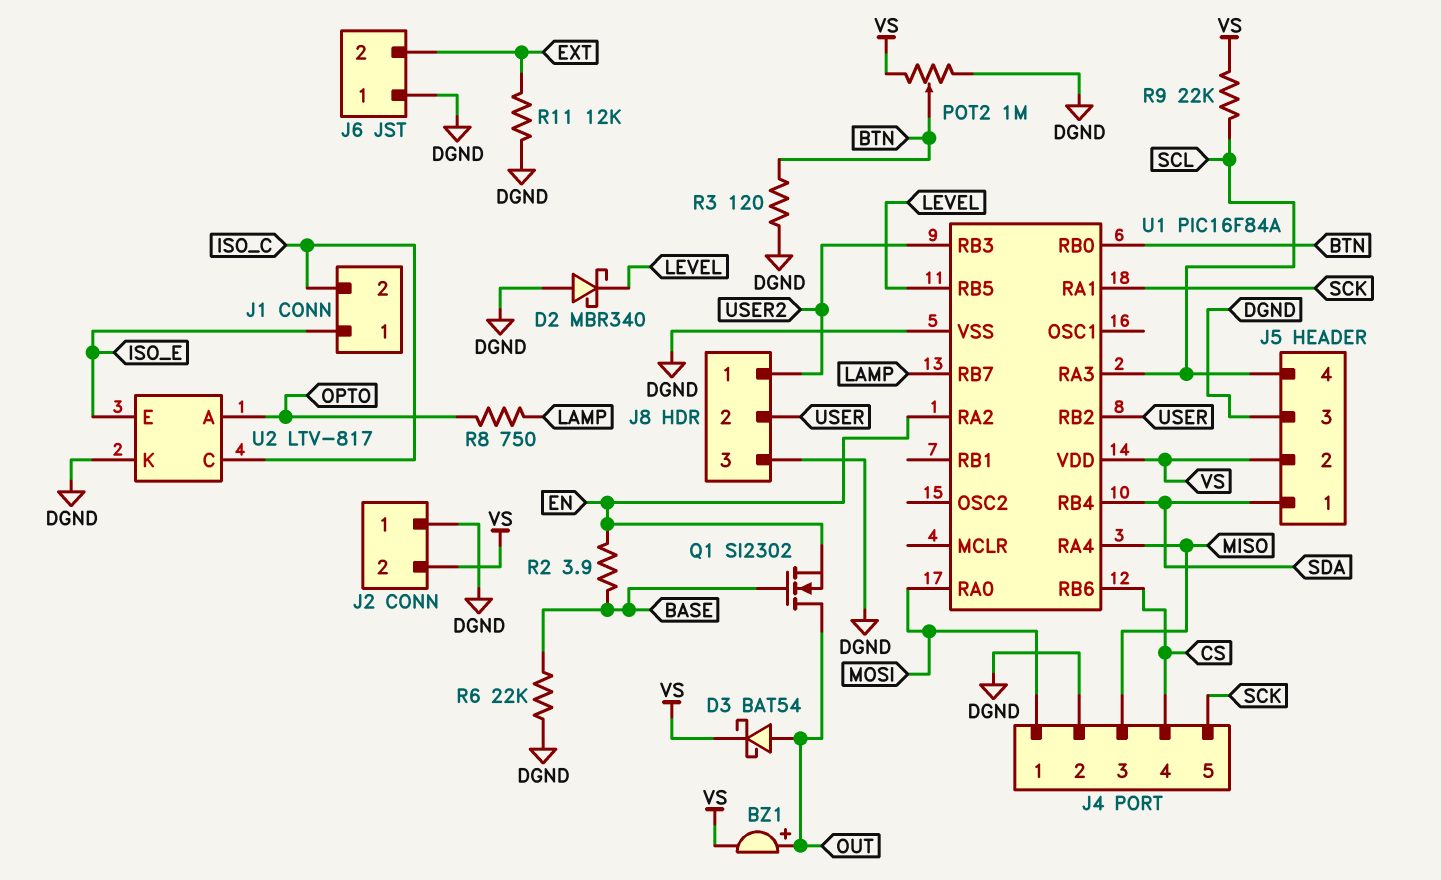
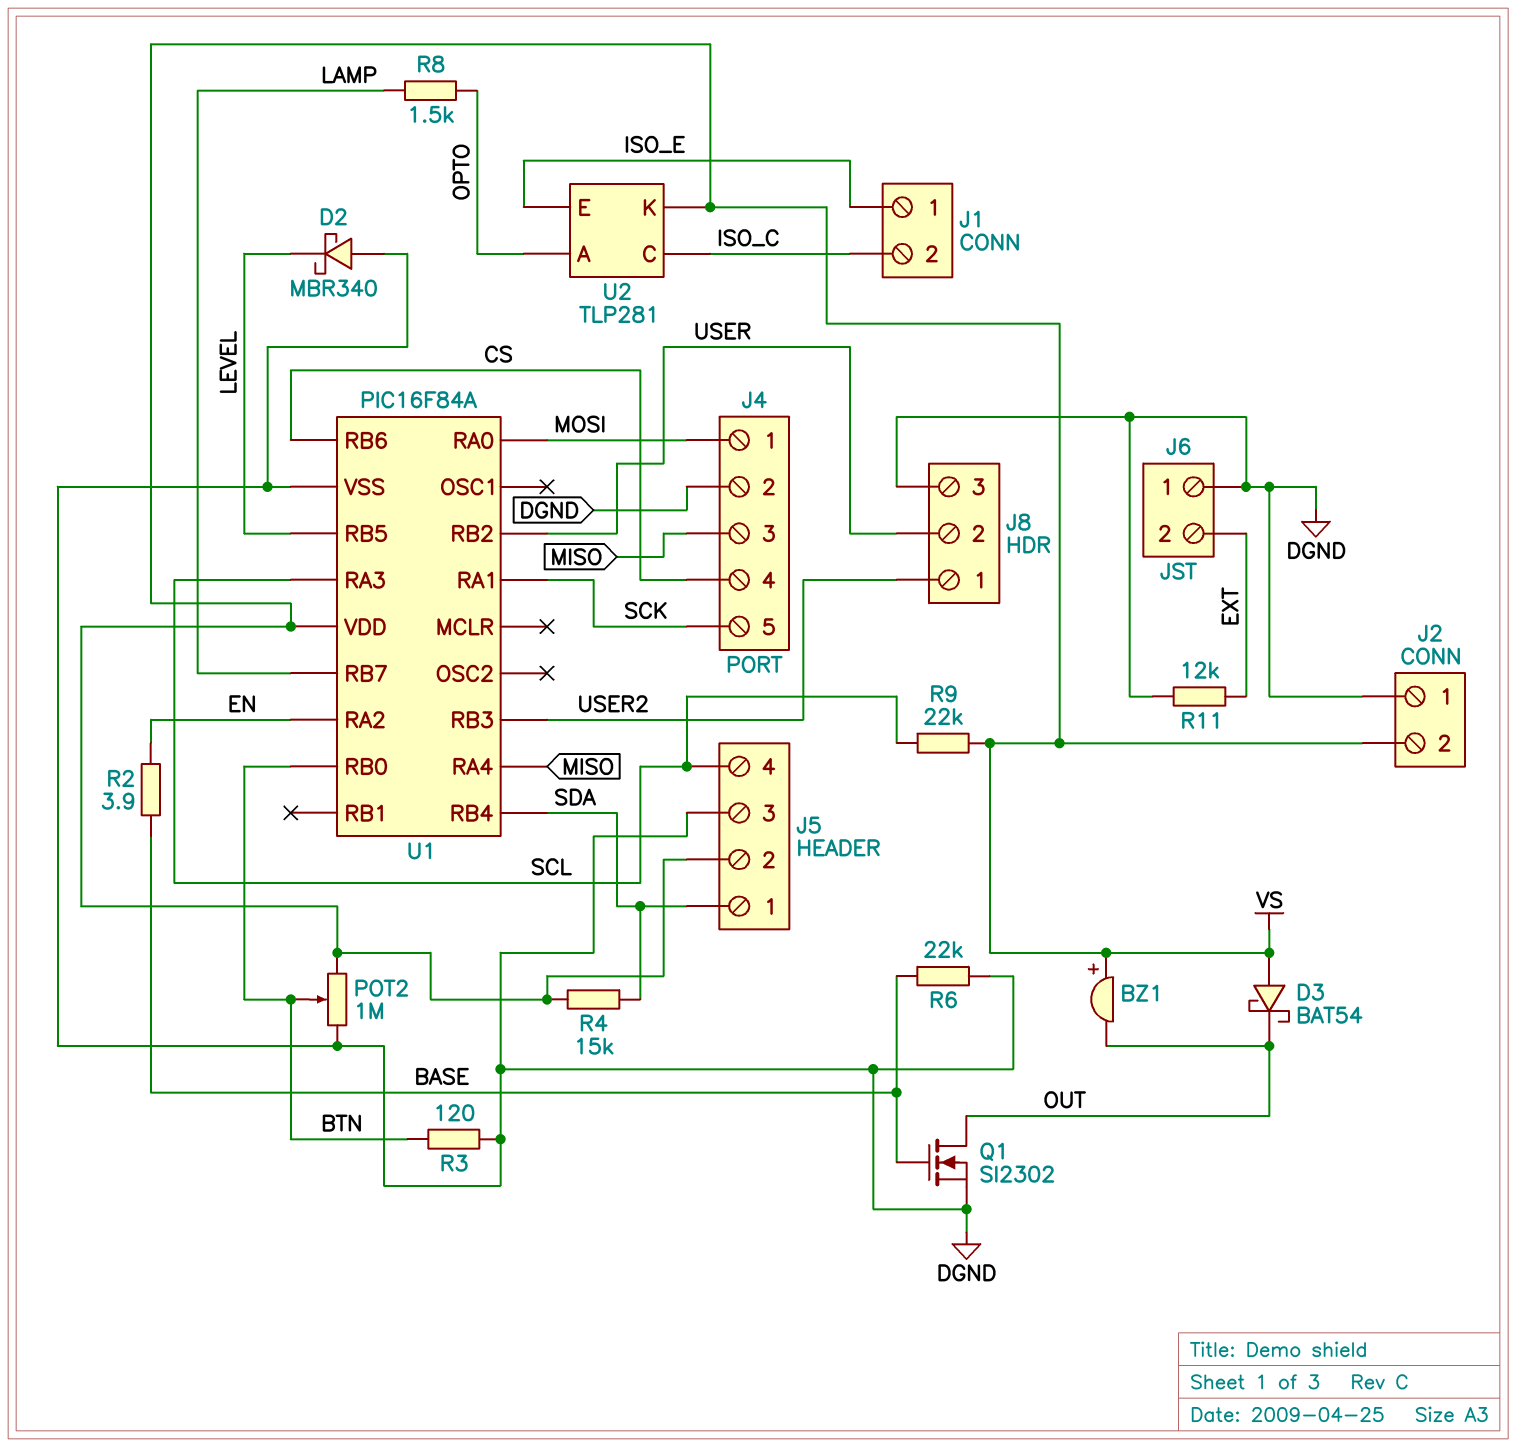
BZ1: buzzer (plus OUT, minus VS) -> buzzer (plus VS, minus OUT)
D3: schottky BAT54 (A OUT, K VS) -> schottky BAT54 (A VS, K OUT)
Q1: NMOS SI2302 (G BASE, D OUT, S EN) -> NMOS SI2302 (G BASE, D OUT, S DGND)
R4: none -> 15k (SDA, VS)
R8: 750 (LAMP, OPTO) -> 1.5k (LAMP, OPTO)
U2: LTV-817 -> TLP281
U2 pin K: DGND -> VS

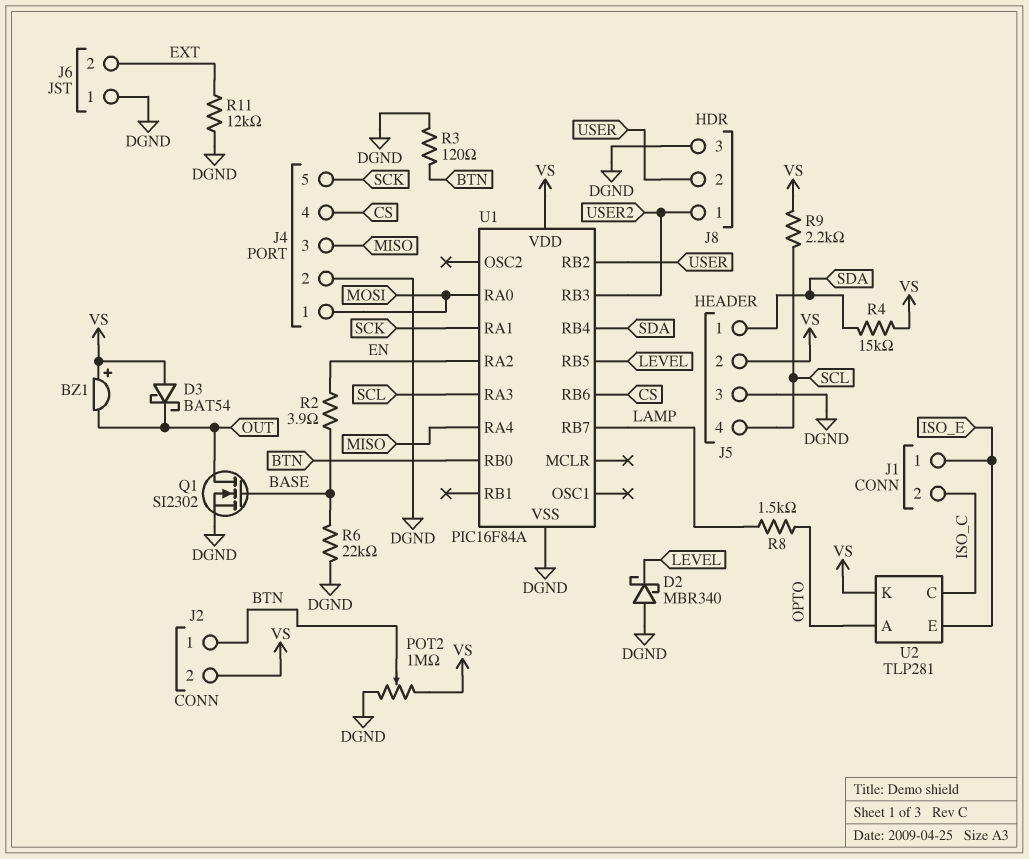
J2 pin 1: DGND -> BTN
R9: 22k (SCL, VS) -> 2.2k (SCL, VS)

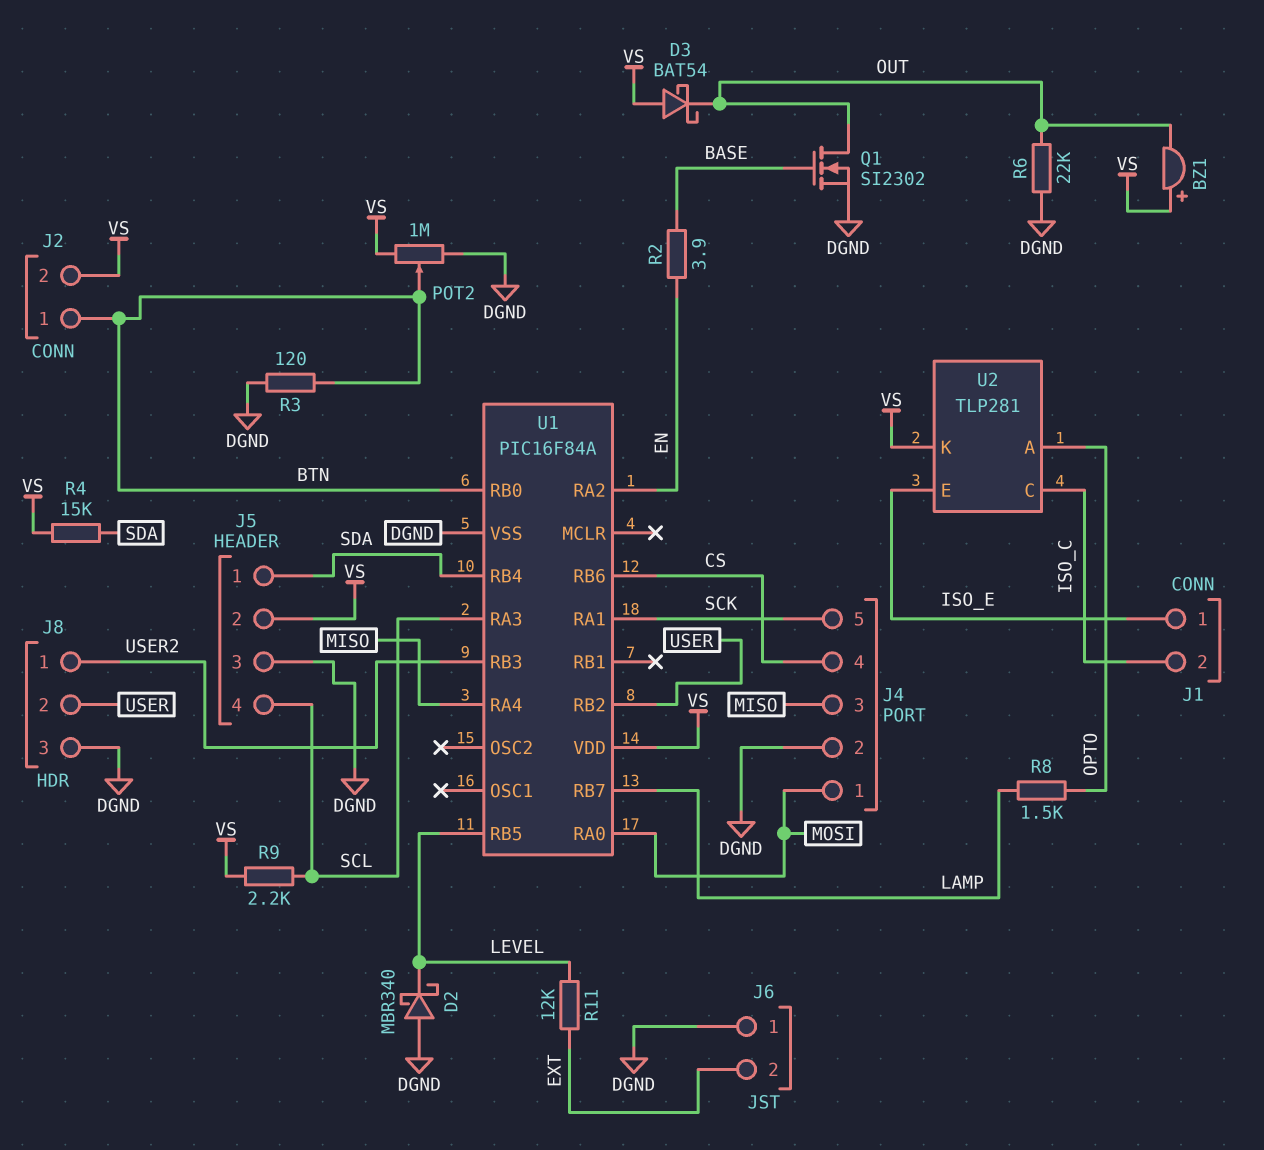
R6: 22k (BASE, DGND) -> 22k (DGND, OUT)
R11: 12k (DGND, EXT) -> 12k (EXT, LEVEL)

